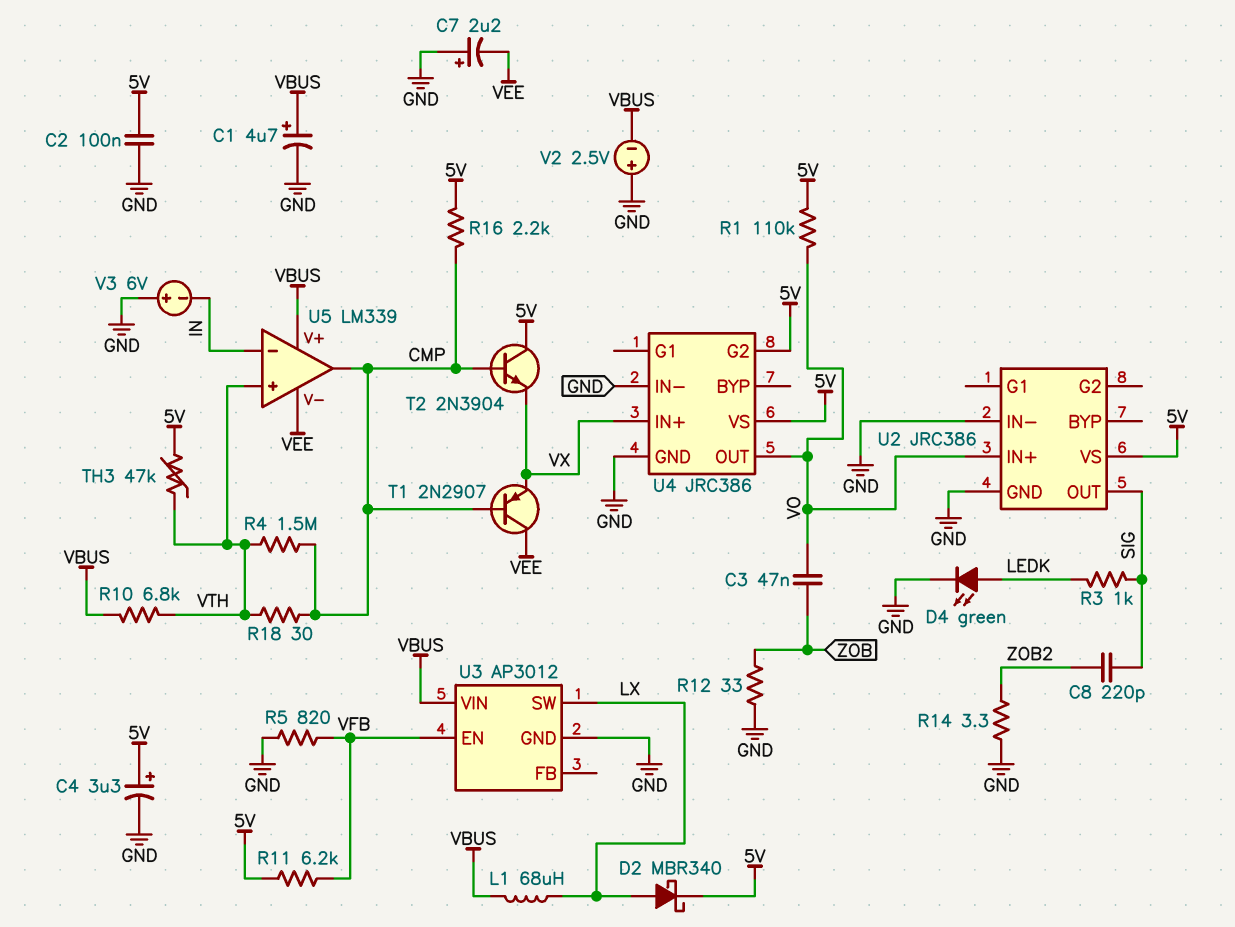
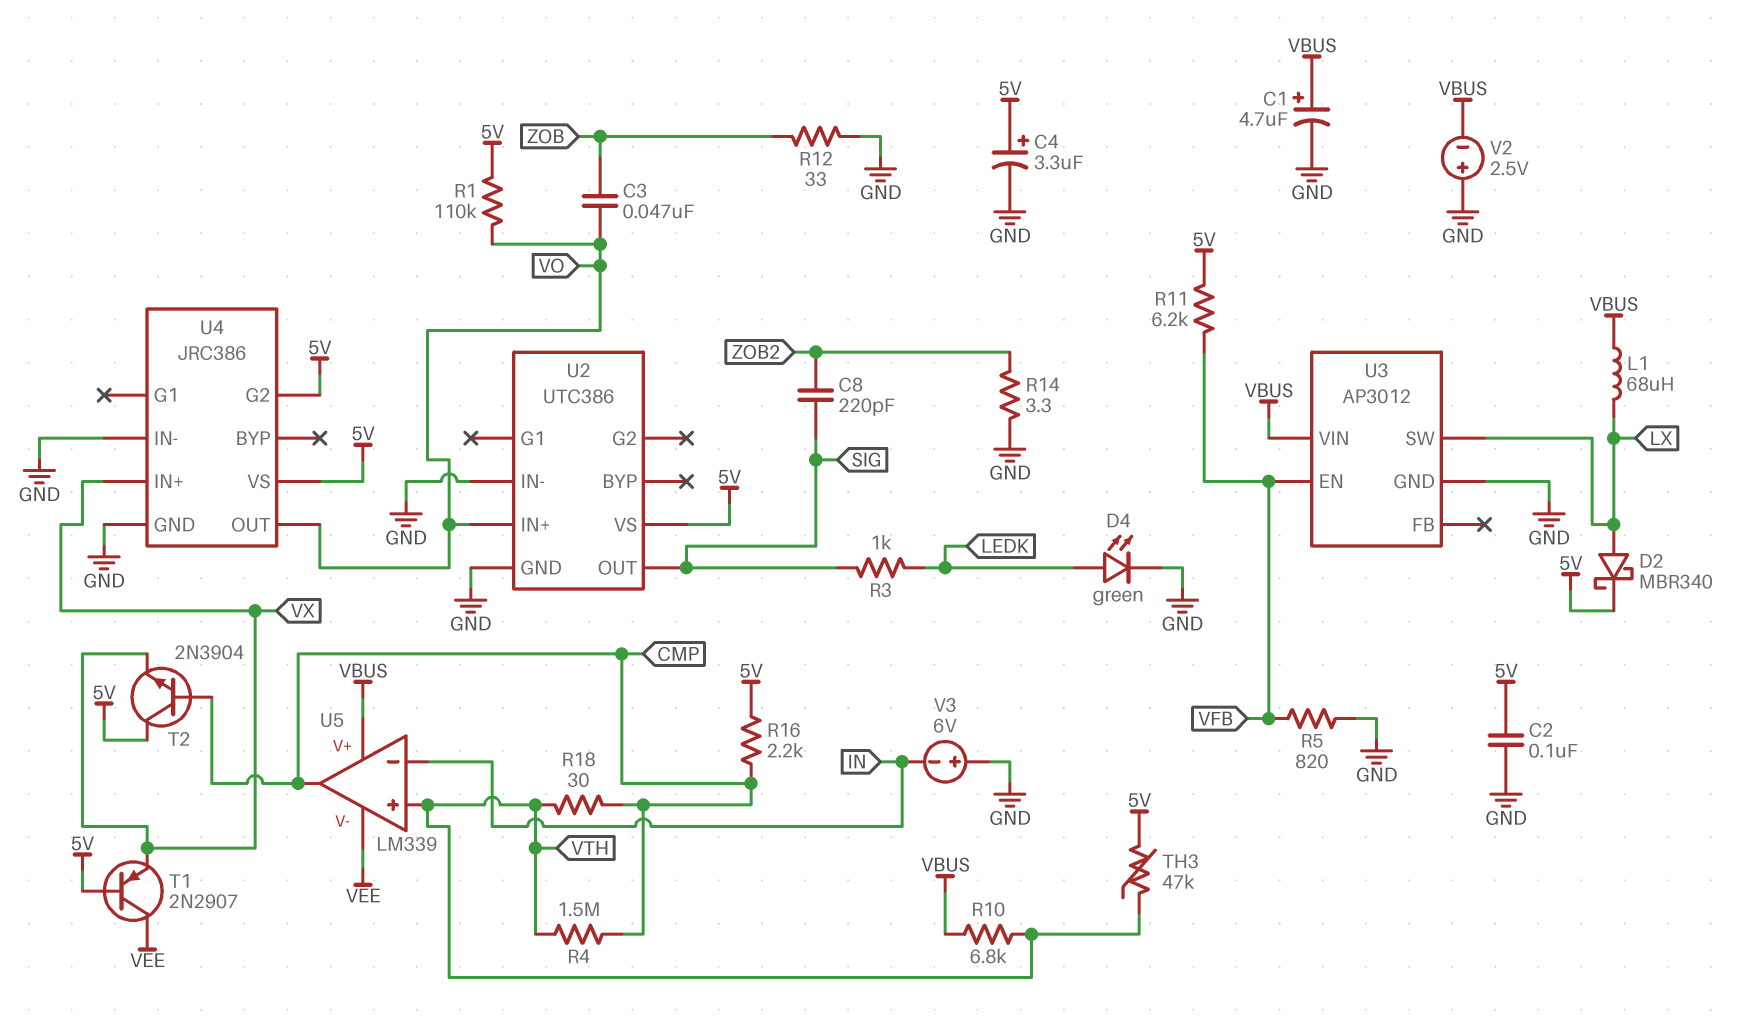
C7: 2.2uF (plus GND, minus VEE) -> none
T1: PNP 2N2907 (B CMP, C VEE, E VX) -> PNP 2N2907 (B 5V, C VEE, E VX)
U2: JRC386 -> UTC386

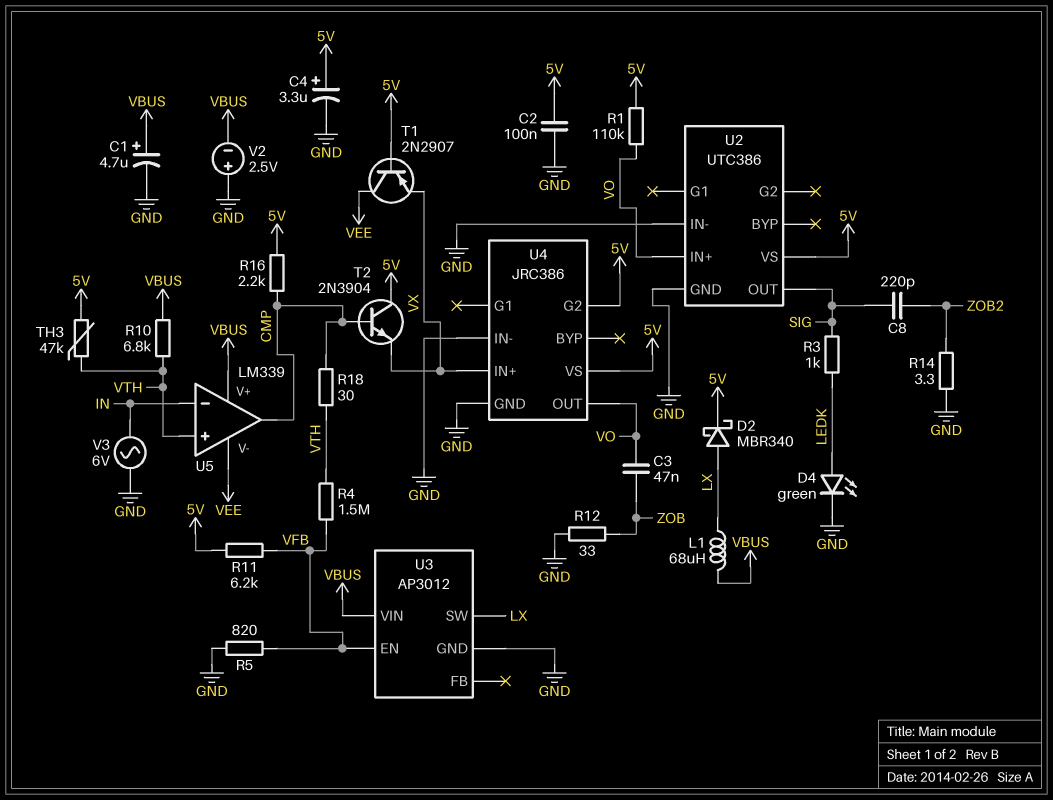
R4: 1.5M (CMP, VTH) -> 1.5M (VFB, VTH)
V3: 6V (plus GND, minus IN) -> AC 6V (GND, IN)

